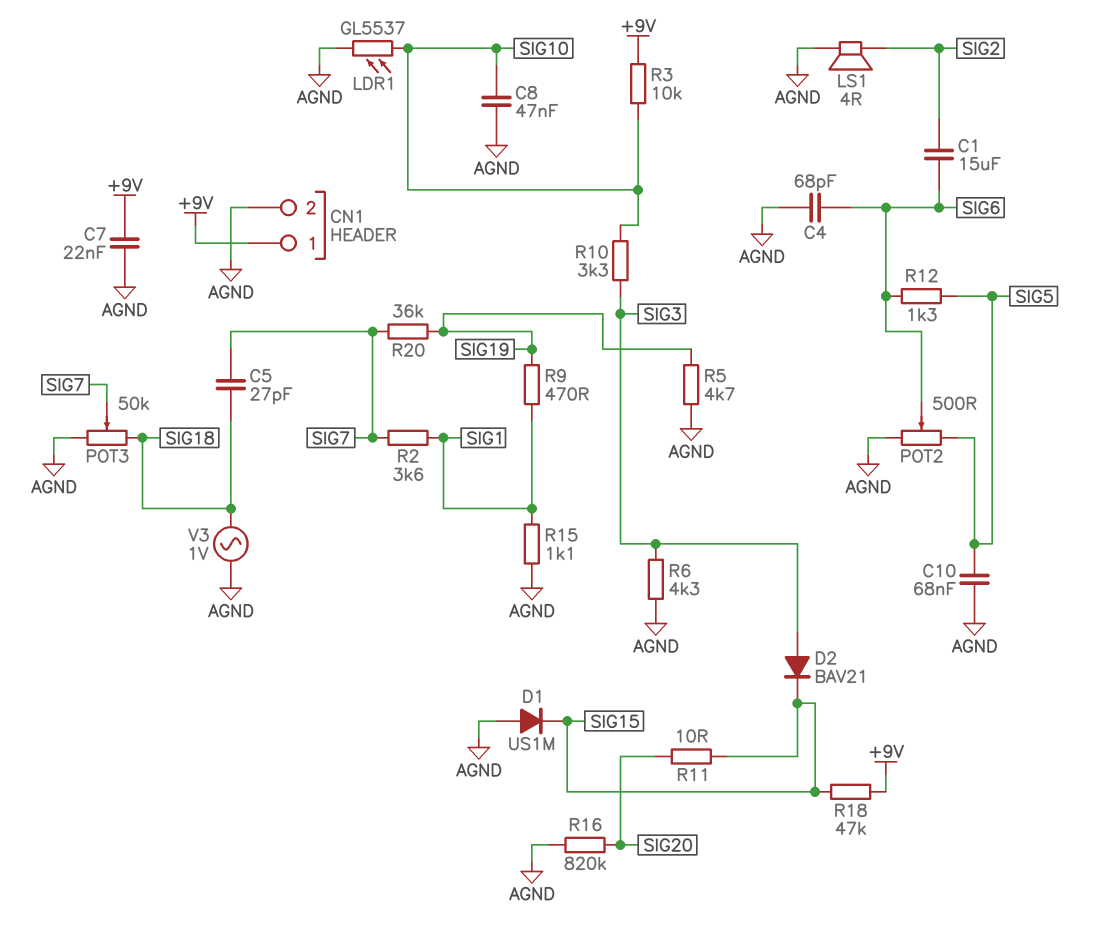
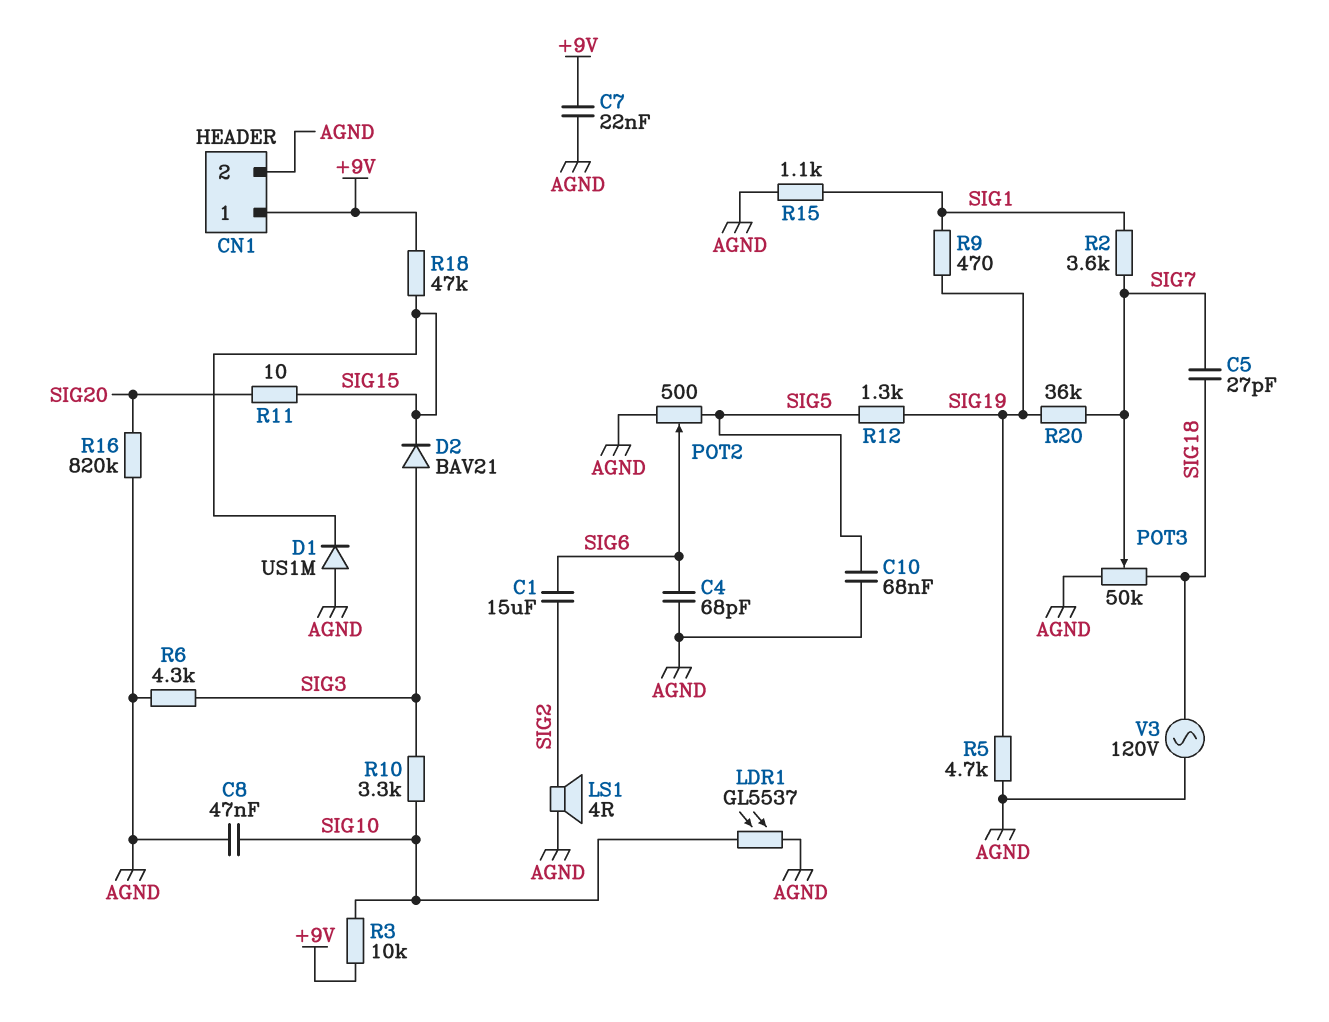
R12: 1.3k (SIG5, SIG6) -> 1.3k (SIG5, SIG19)
V3: AC 1V (AGND, SIG18) -> AC 120V (AGND, SIG18)

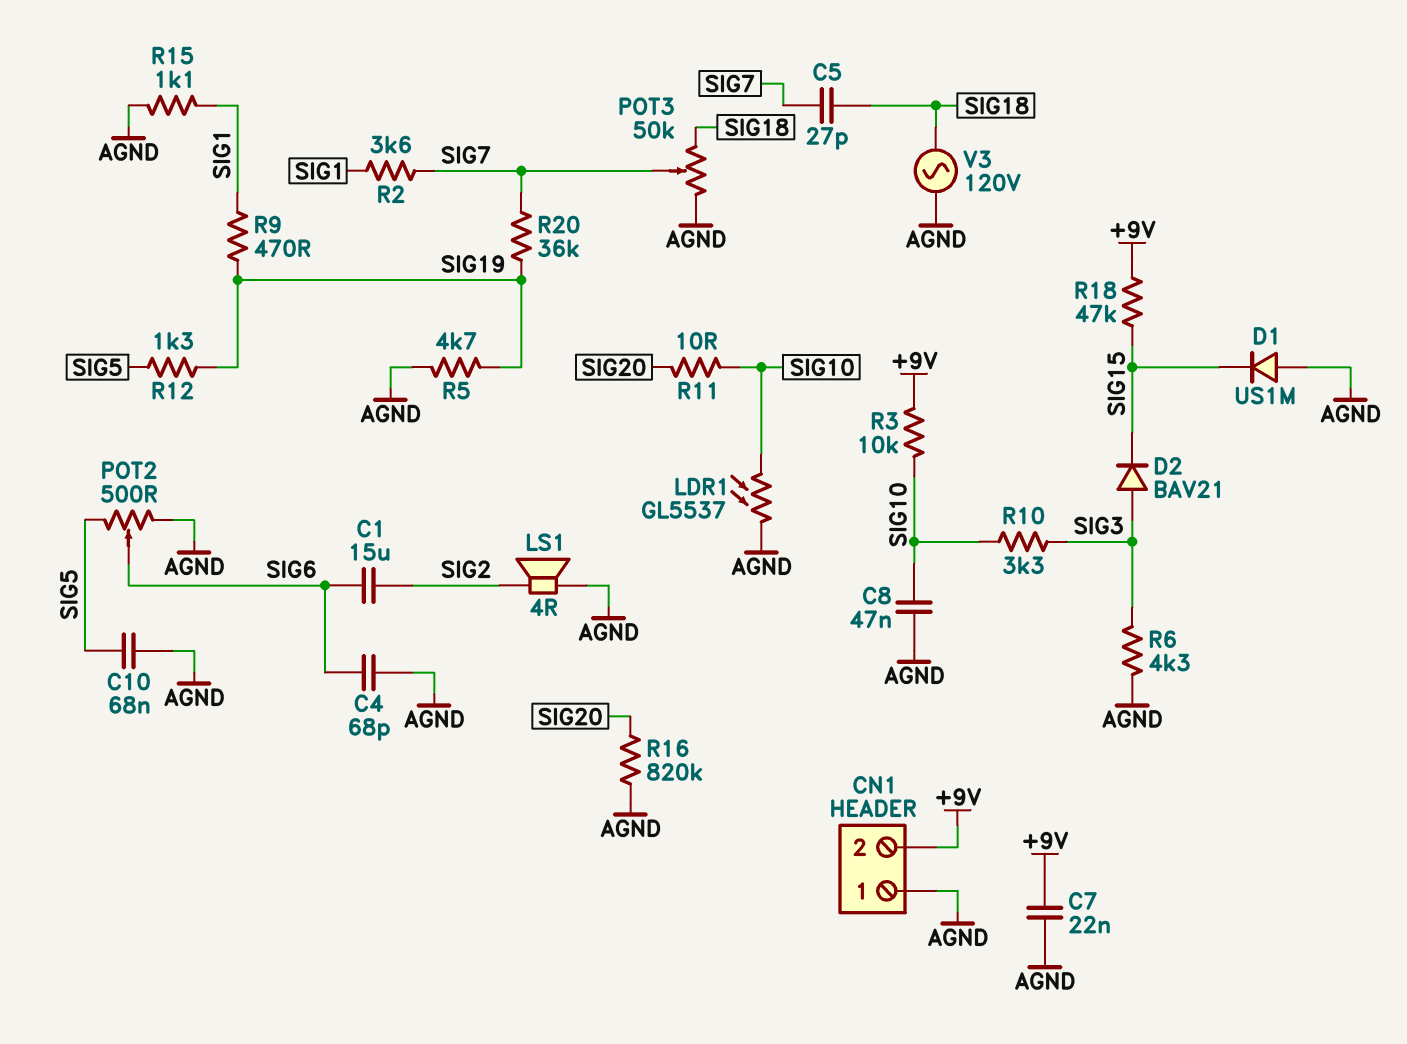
CN1 pin 1: +9V -> AGND
CN1 pin 2: AGND -> +9V
R11: 10 (SIG15, SIG20) -> 10 (SIG10, SIG20)

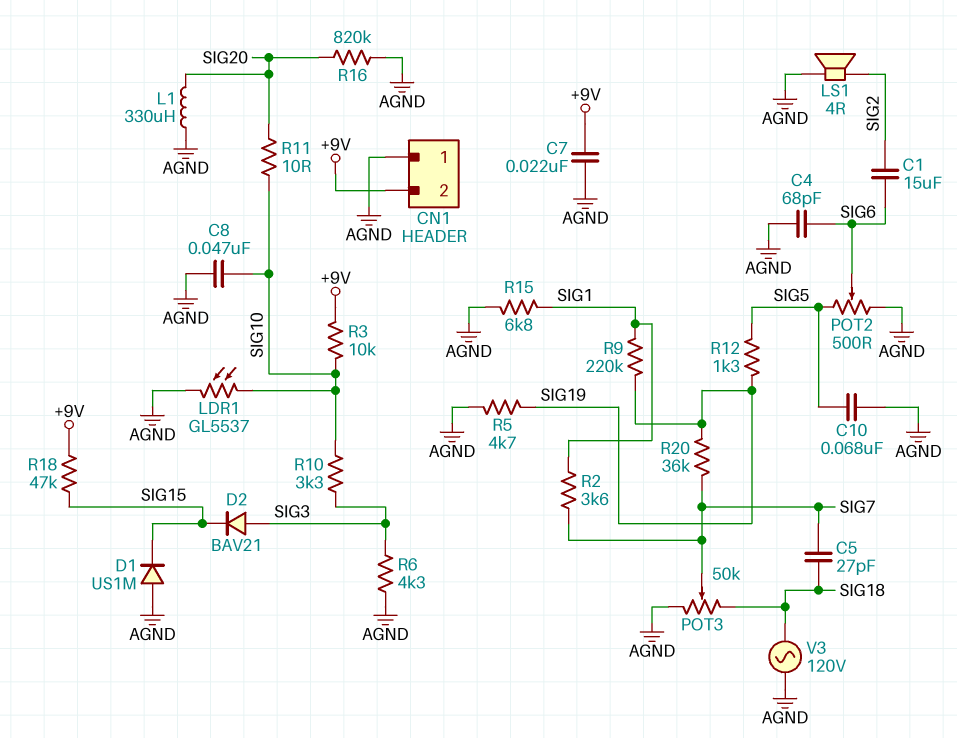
L1: none -> 330uH (AGND, SIG20)
R9: 470 (SIG1, SIG19) -> 220k (SIG1, SIG19)
R15: 1.1k (AGND, SIG1) -> 6.8k (AGND, SIG1)

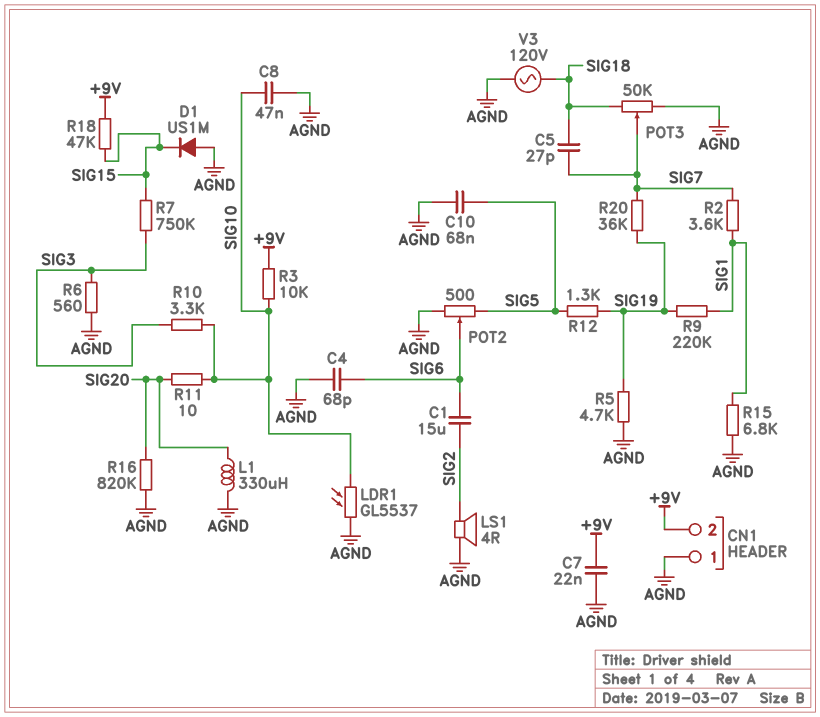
D2: diode BAV21 (A SIG3, K SIG15) -> none
R6: 4.3k (AGND, SIG3) -> 560 (AGND, SIG3)
R7: none -> 750k (SIG3, SIG15)

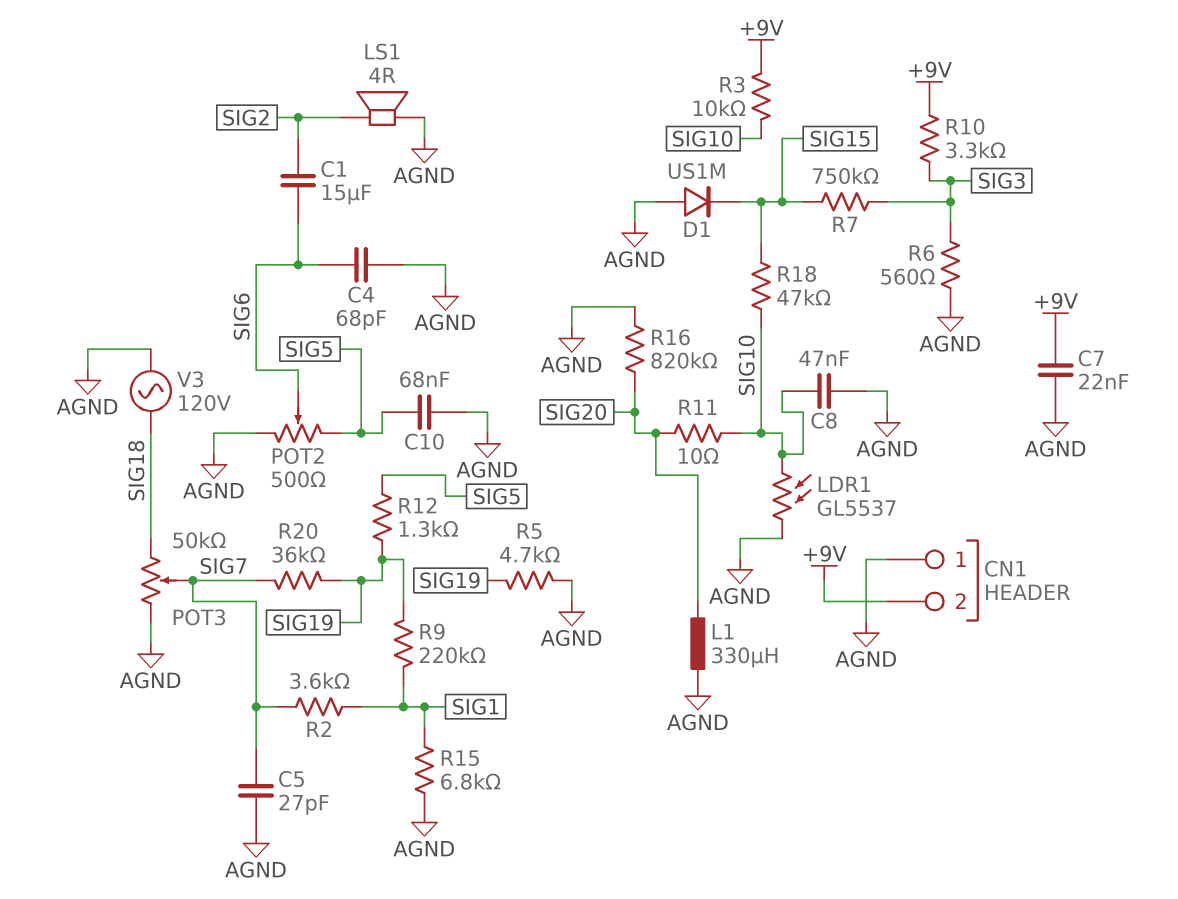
C5: 27pF (SIG7, SIG18) -> 27pF (AGND, SIG7)
R10: 3.3k (SIG3, SIG10) -> 3.3k (+9V, SIG3)
R18: 47k (+9V, SIG15) -> 47k (SIG10, SIG15)

